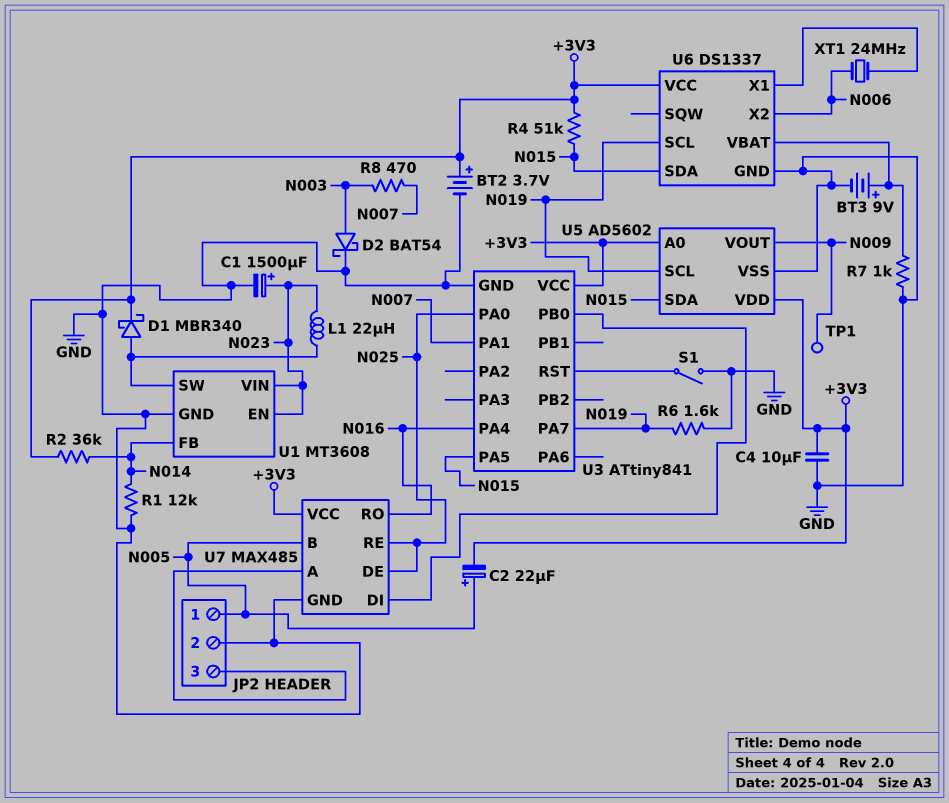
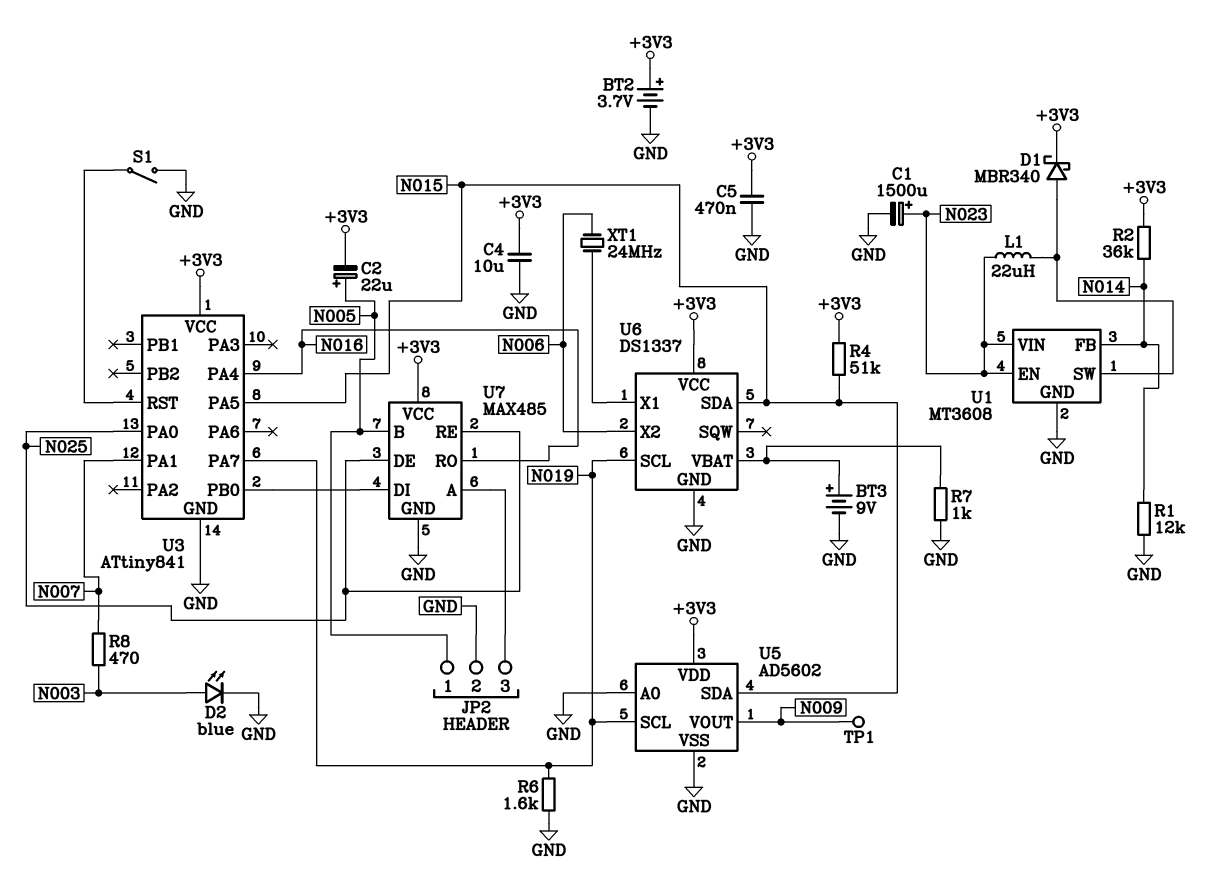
C5: none -> 470nF (+3V3, GND)
D2: schottky BAT54 (A N003, K GND) -> LED blue (A N003, K GND)
U5 pin A0: +3V3 -> GND

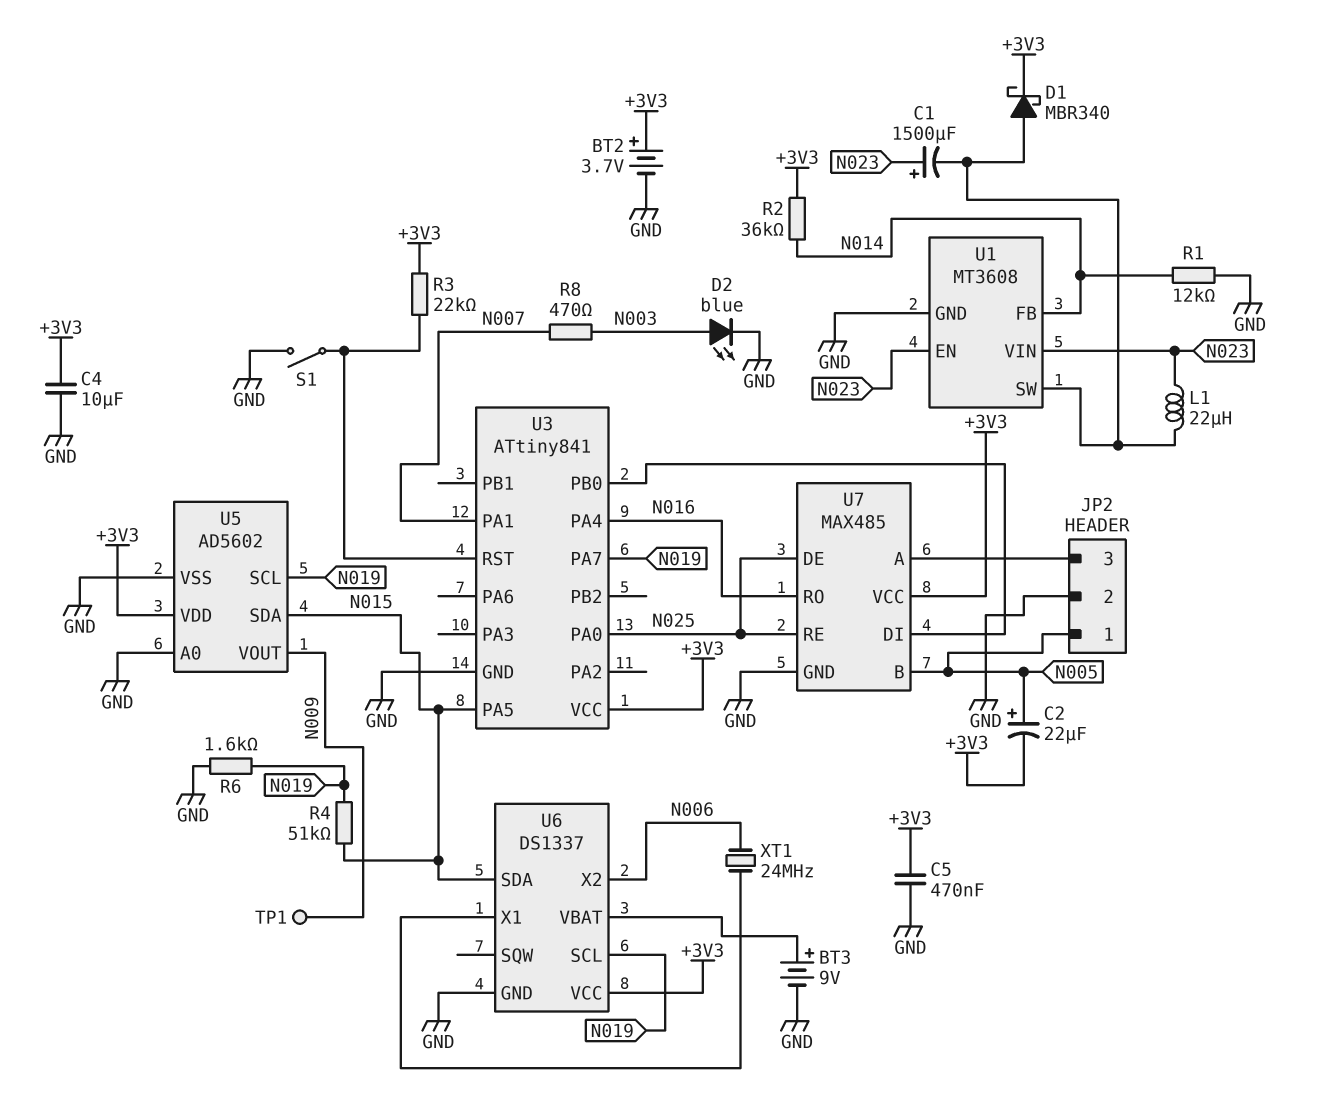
C1: 1500uF (plus N023, minus GND) -> 1500uF (plus N023, minus U1/SW)
R3: none -> 22k (+3V3, U3/RST)
R4: 51k (+3V3, N015) -> 51k (N015, N019)
R7: 1k (GND, U6/VBAT) -> none

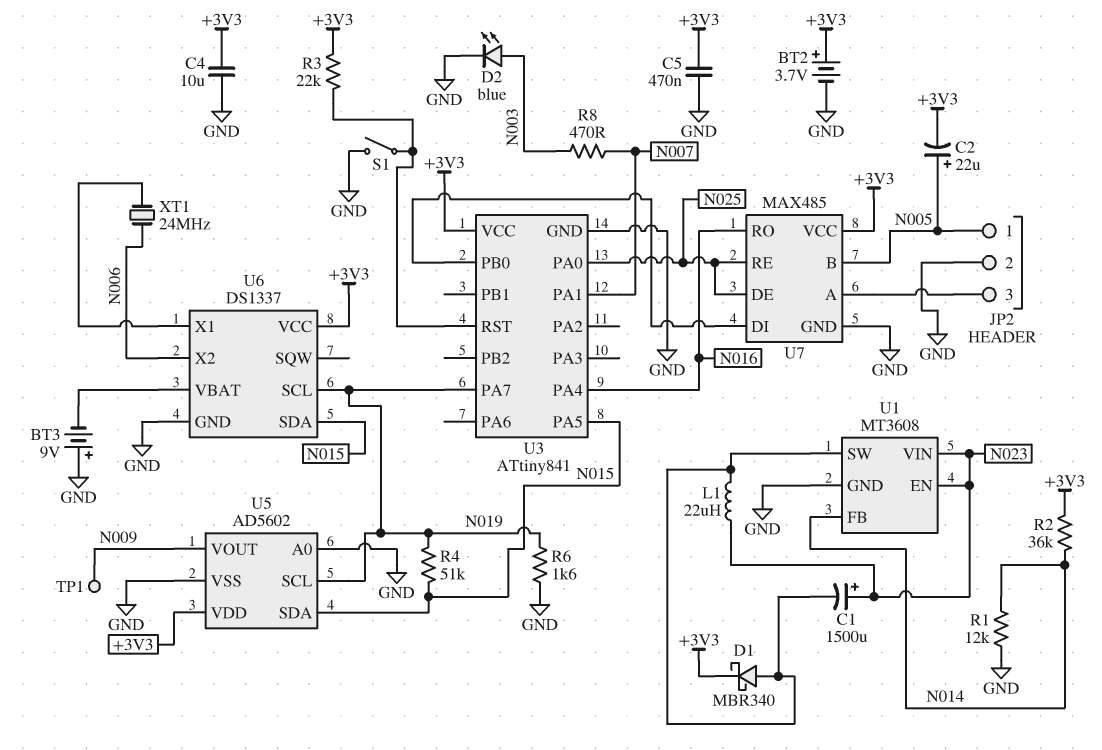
BT3: 9V (plus U6/VBAT, minus GND) -> 9V (plus GND, minus U6/VBAT)

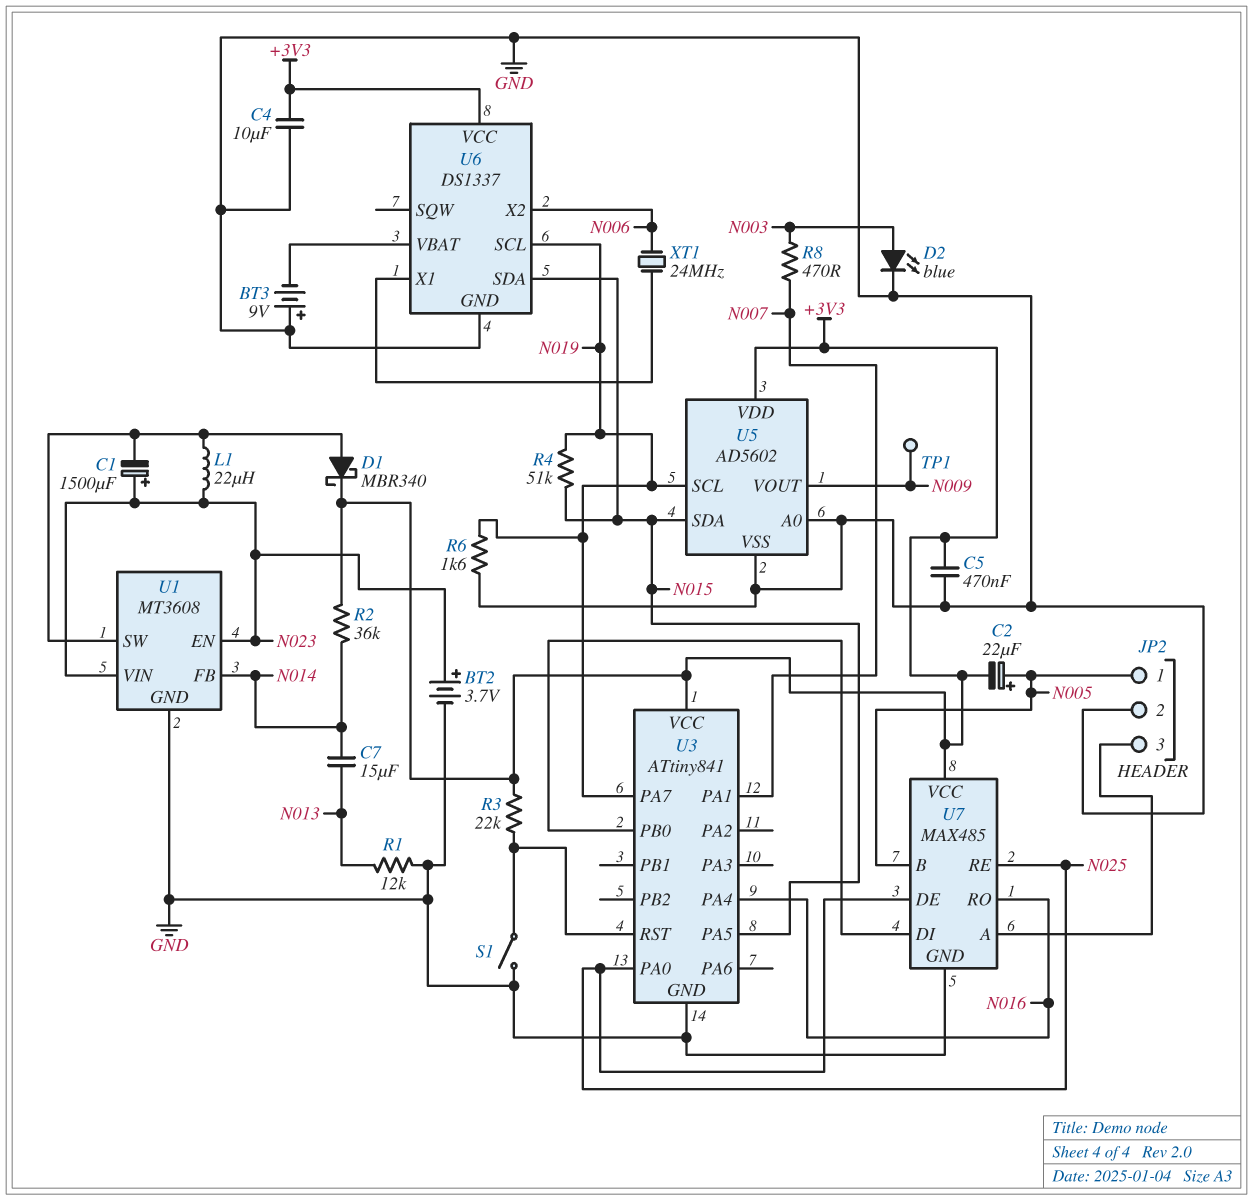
BT2: 3.7V (plus +3V3, minus GND) -> 3.7V (plus N023, minus GND)
C7: none -> 15uF (N013, N014)
R1: 12k (GND, N014) -> 12k (GND, N013)

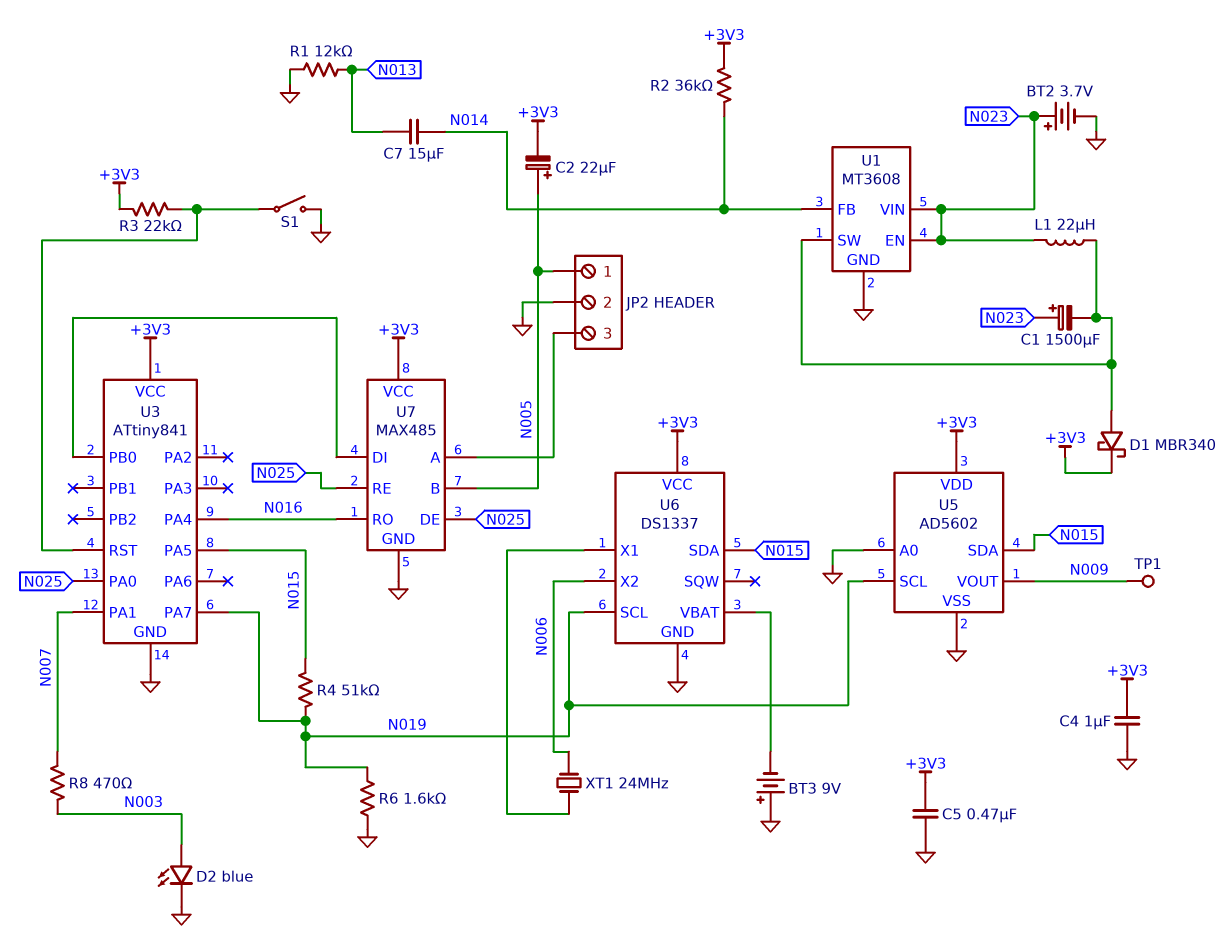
C4: 10uF (+3V3, GND) -> 1uF (+3V3, GND)

